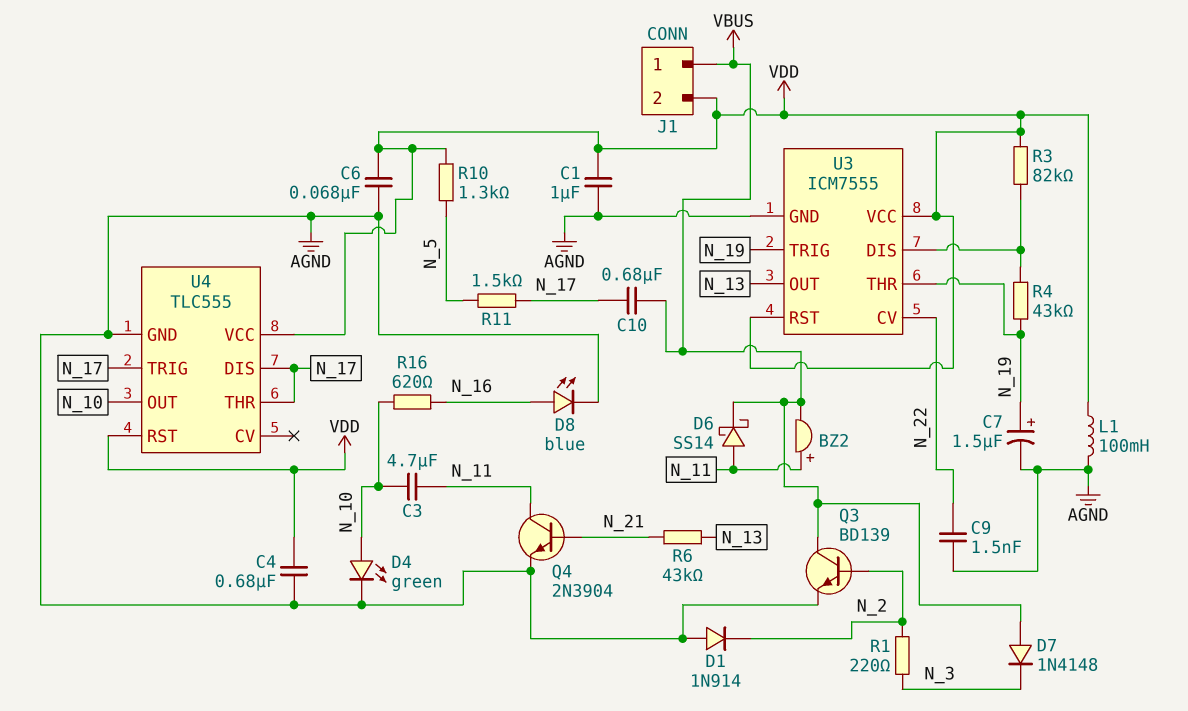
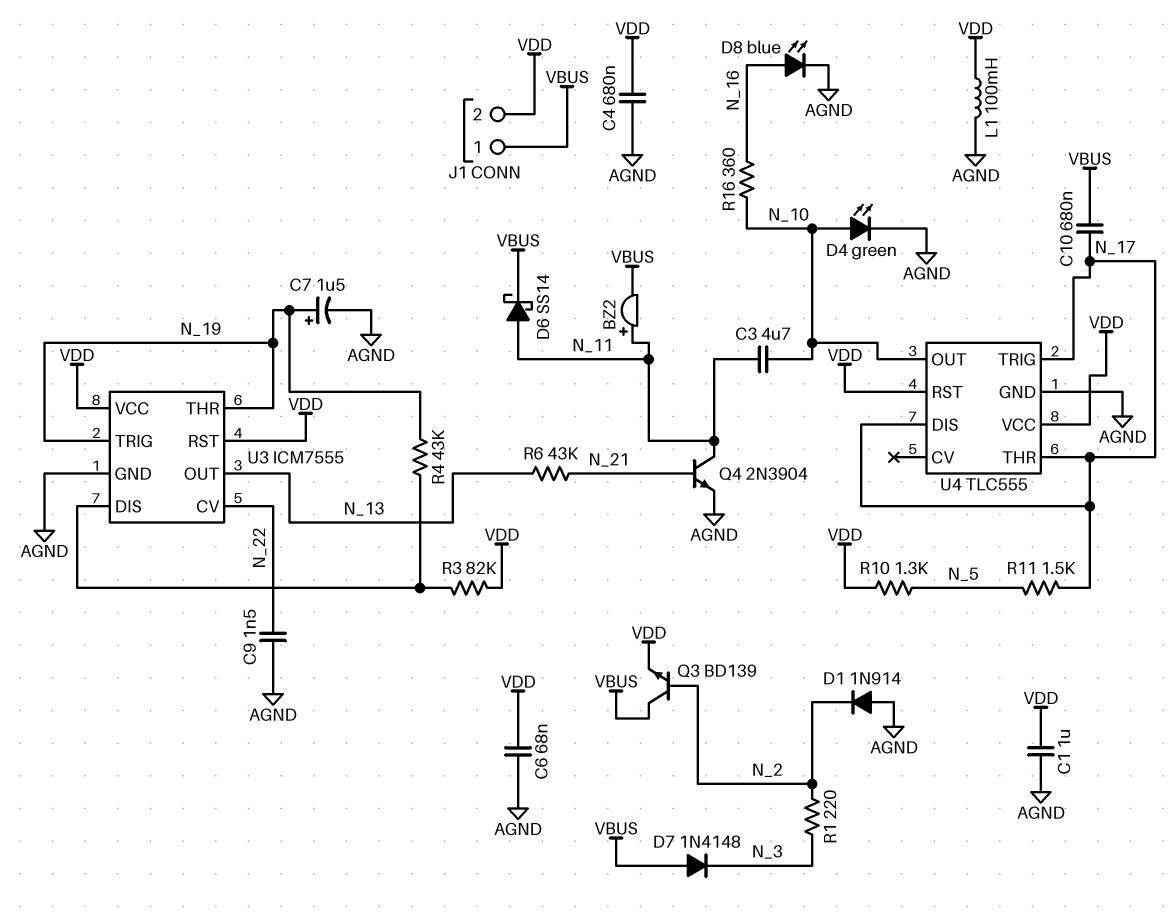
Q3: NPN BD139 (B N_2, C VBUS, E AGND) -> NPN BD139 (B N_2, C VBUS, E VDD)
R16: 620 (N_10, N_16) -> 360 (N_10, N_16)

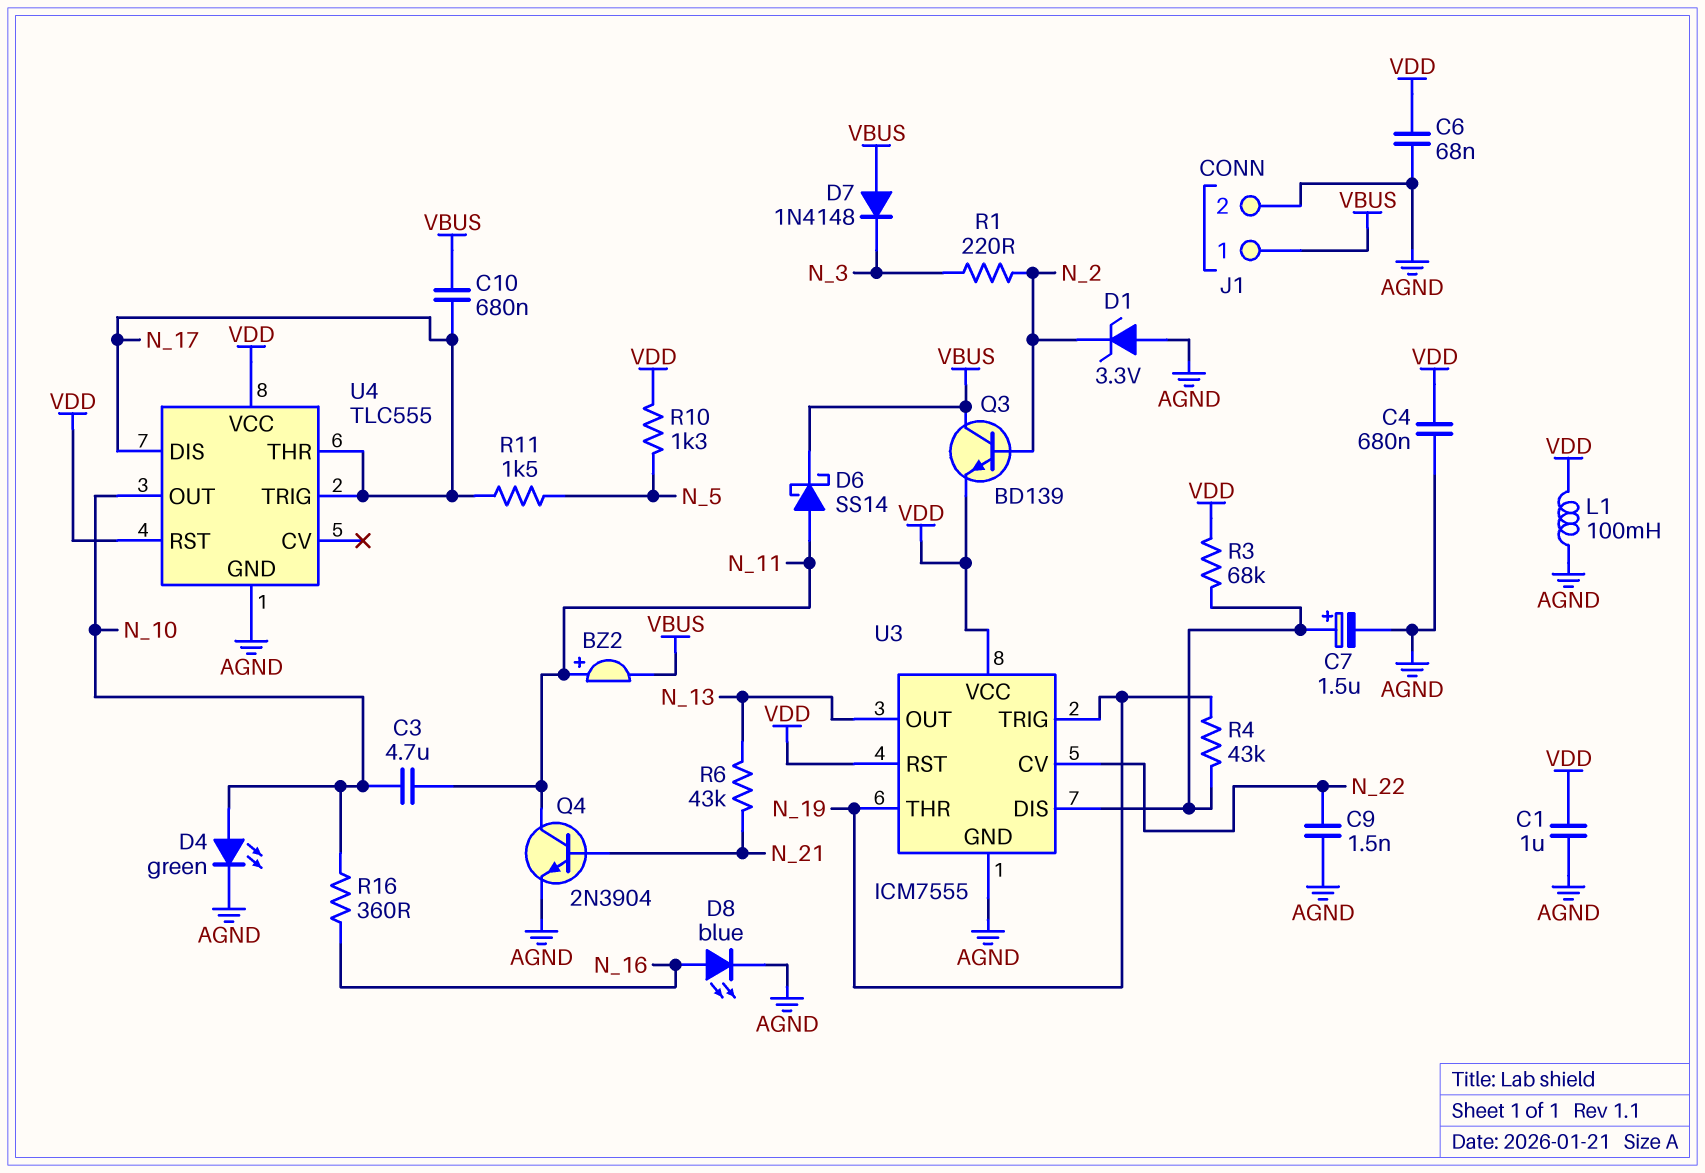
C7: 1.5uF (plus N_19, minus AGND) -> 1.5uF (plus U3/DIS, minus AGND)
D1: diode 1N914 (A AGND, K N_2) -> zener 3.3V (A AGND, K N_2)
J1 pin 2: VDD -> AGND
R3: 82k (U3/DIS, VDD) -> 68k (U3/DIS, VDD)

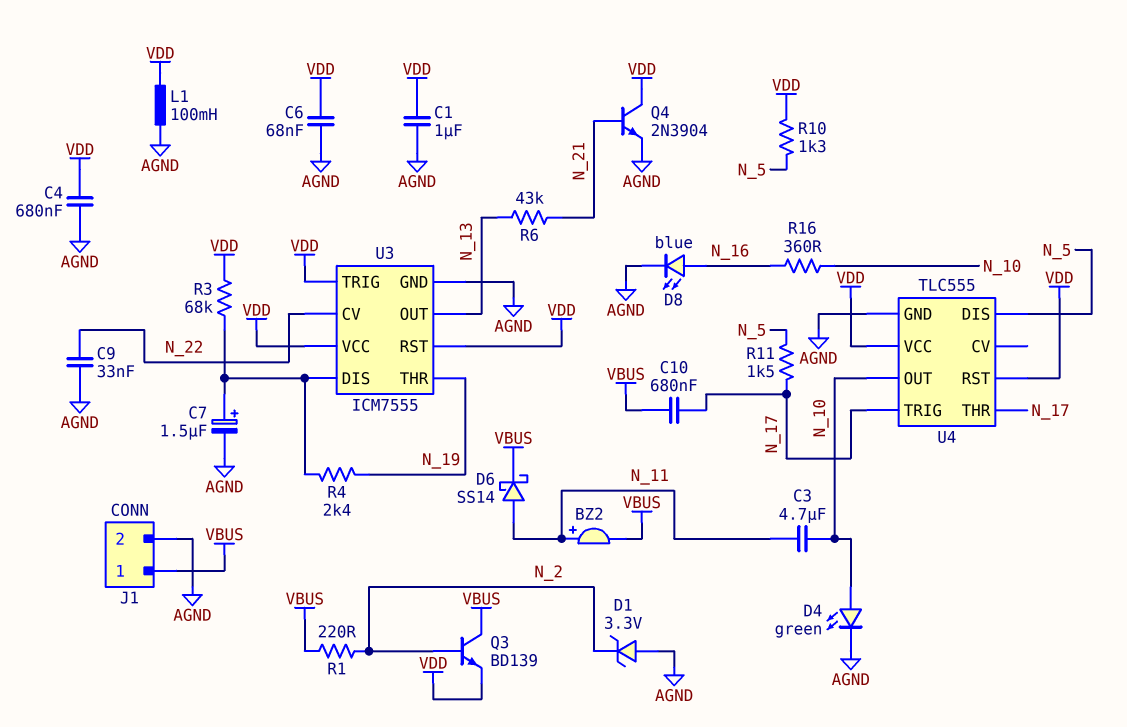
C9: 1.5nF (AGND, N_22) -> 33nF (AGND, N_22)
D7: diode 1N4148 (A VBUS, K N_3) -> none
Q4: NPN 2N3904 (B N_21, C N_11, E AGND) -> NPN 2N3904 (B N_21, C VDD, E AGND)
R1: 220 (N_2, N_3) -> 220 (N_2, VBUS)
R4: 43k (N_19, U3/DIS) -> 2.4k (N_19, U3/DIS)
U3 pin TRIG: N_19 -> VDD
U4 pin DIS: N_17 -> N_5

